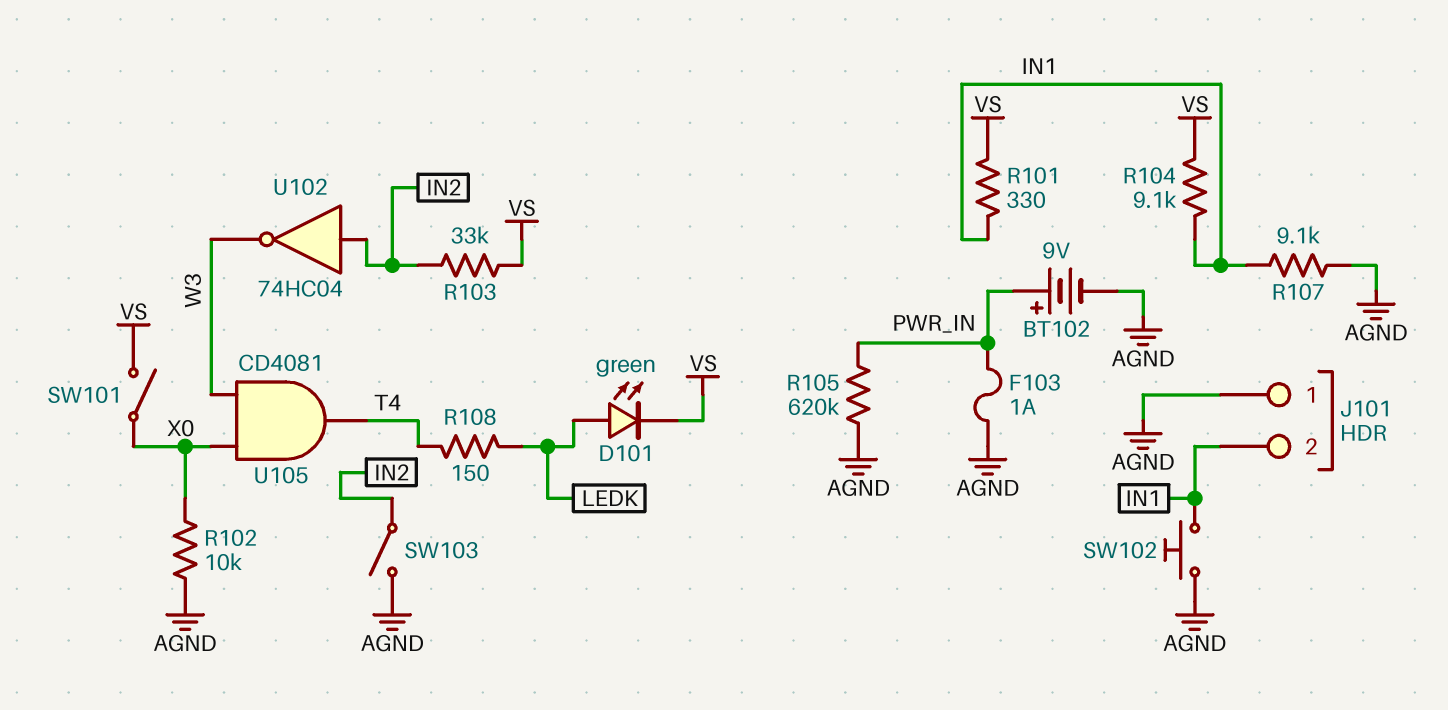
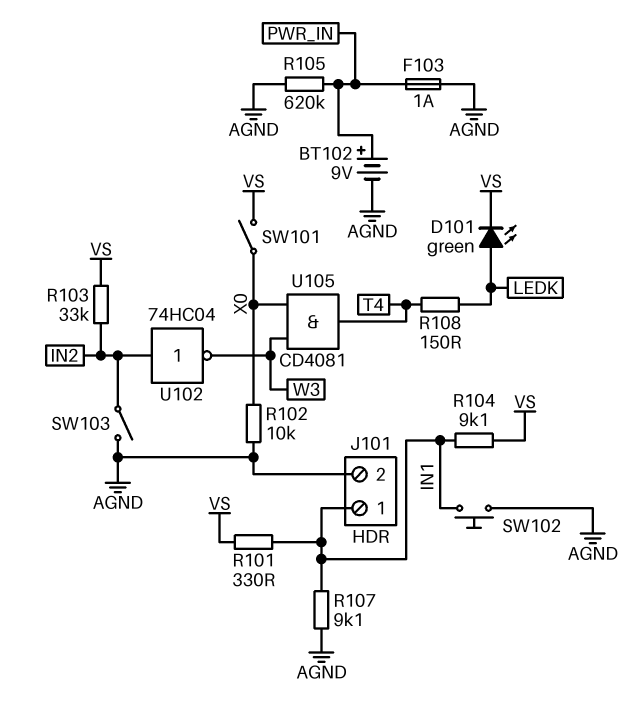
J101 pin 1: AGND -> IN1
J101 pin 2: IN1 -> AGND

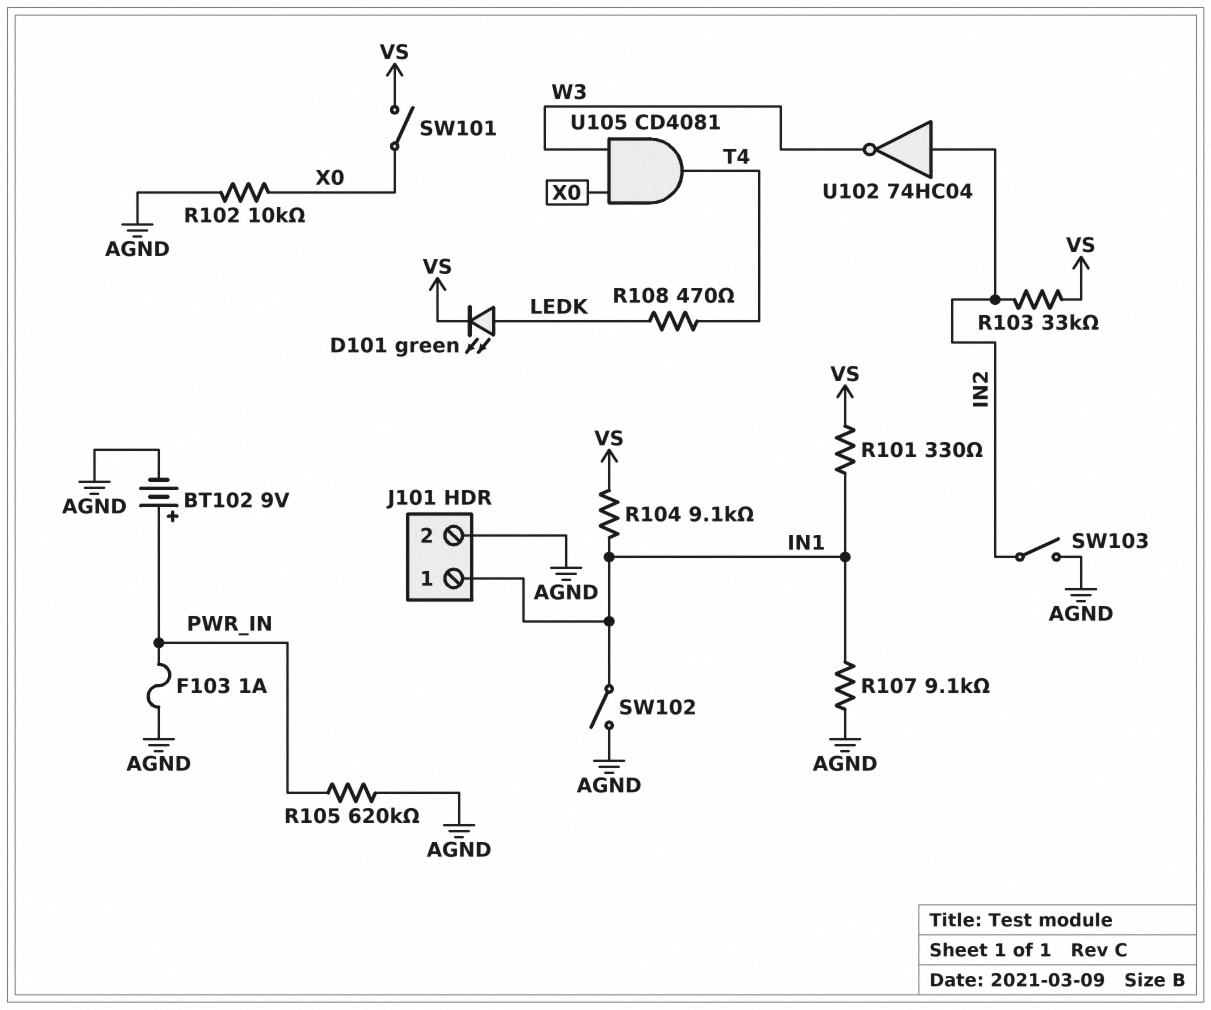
R108: 150 (LEDK, T4) -> 470 (LEDK, T4)
SW102: button (AGND, IN1) -> switch (AGND, IN1)

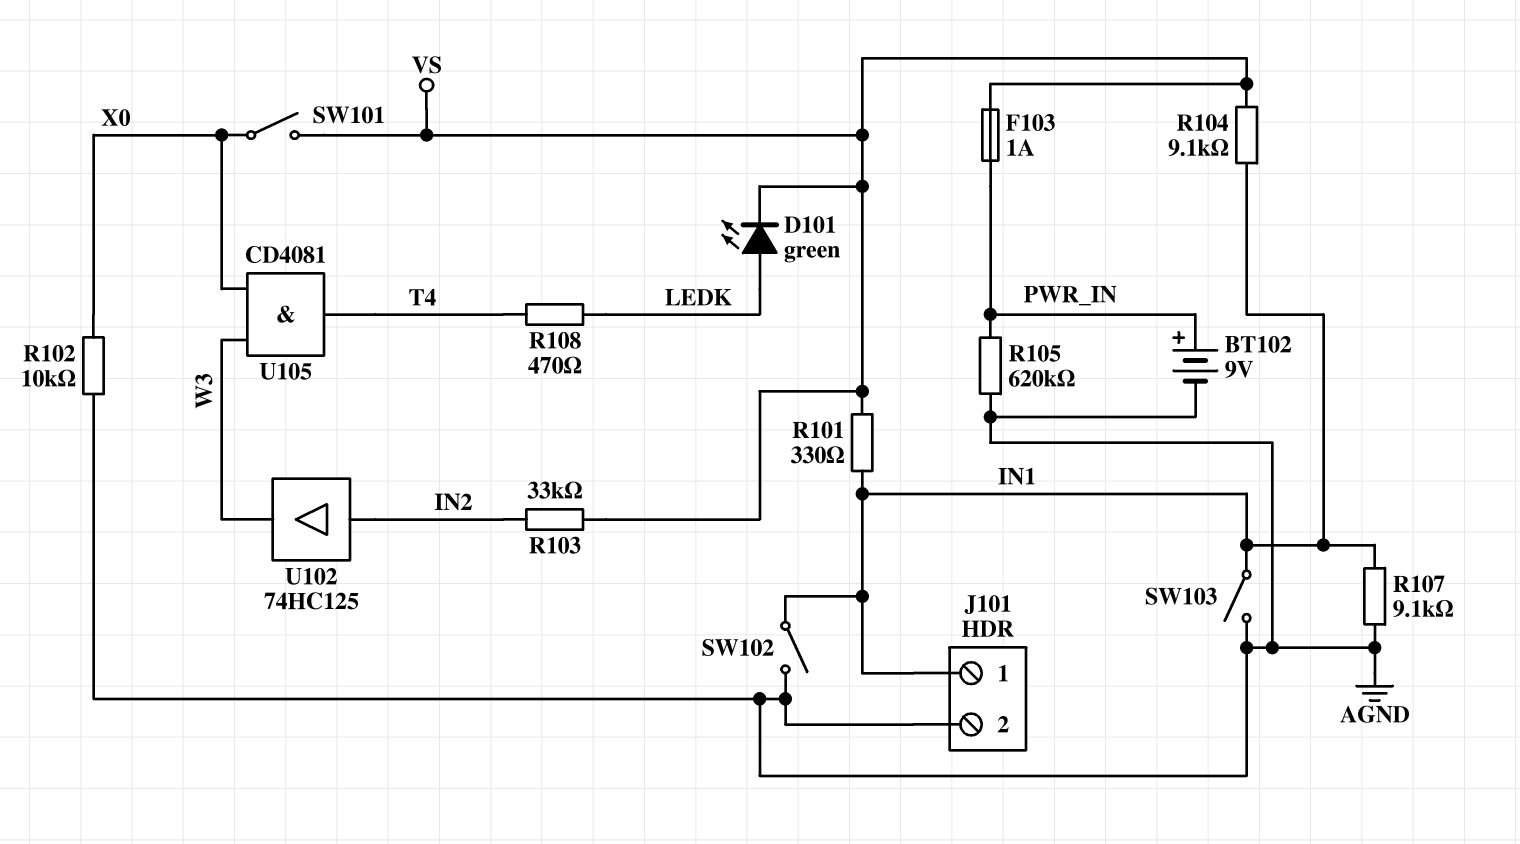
F103: 1A (AGND, PWR_IN) -> 1A (PWR_IN, VS)
SW103: switch (AGND, IN2) -> switch (AGND, IN1)
U102: NOT 74HC04 (in IN2, out W3) -> buffer 74HC125 (in IN2, out W3)

